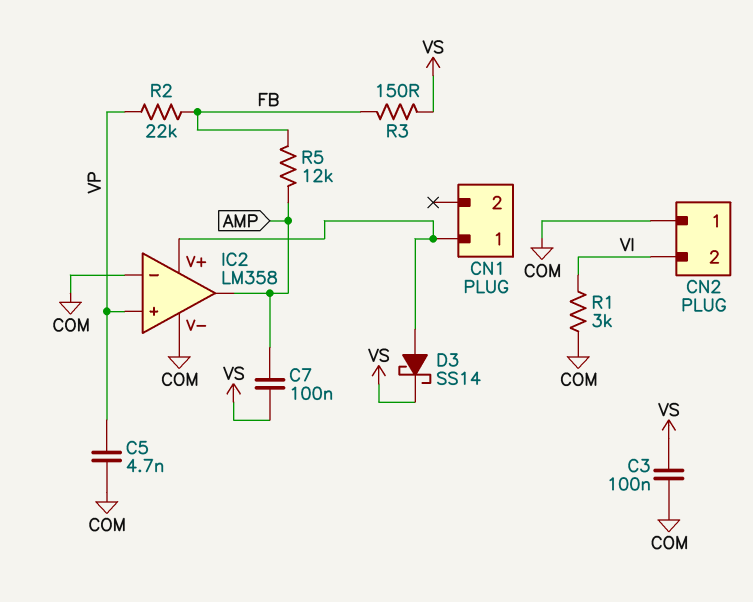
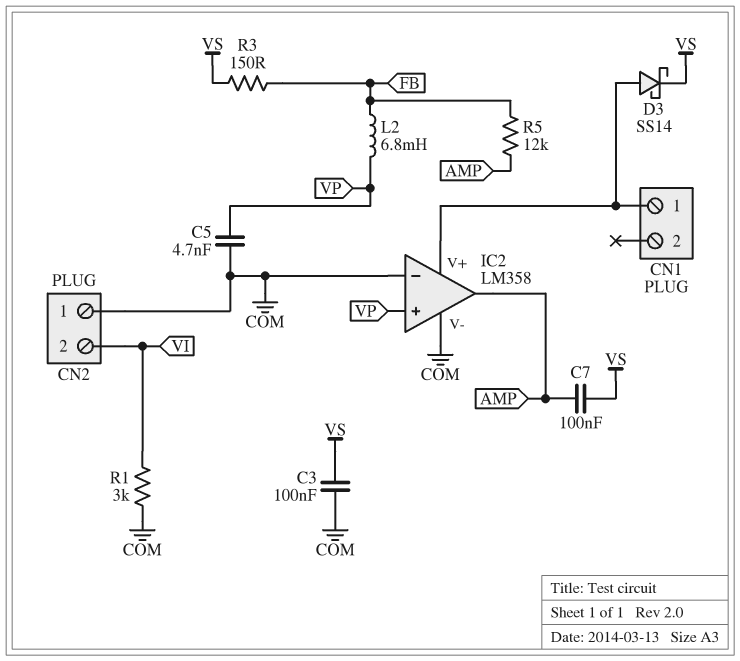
L2: none -> 6.8mH (FB, VP)
R2: 22k (FB, VP) -> none

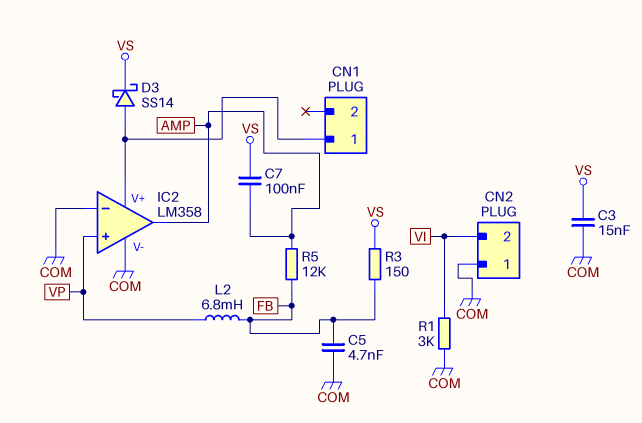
C3: 100nF (COM, VS) -> 15nF (COM, VS)
C5: 4.7nF (COM, VP) -> 4.7nF (COM, FB)

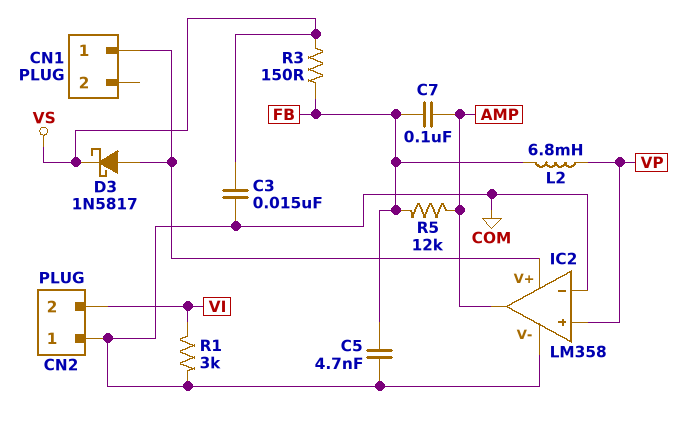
C7: 100nF (AMP, VS) -> 100nF (AMP, FB)
D3: schottky SS14 (A CN1/1, K VS) -> schottky 1N5817 (A CN1/1, K VS)

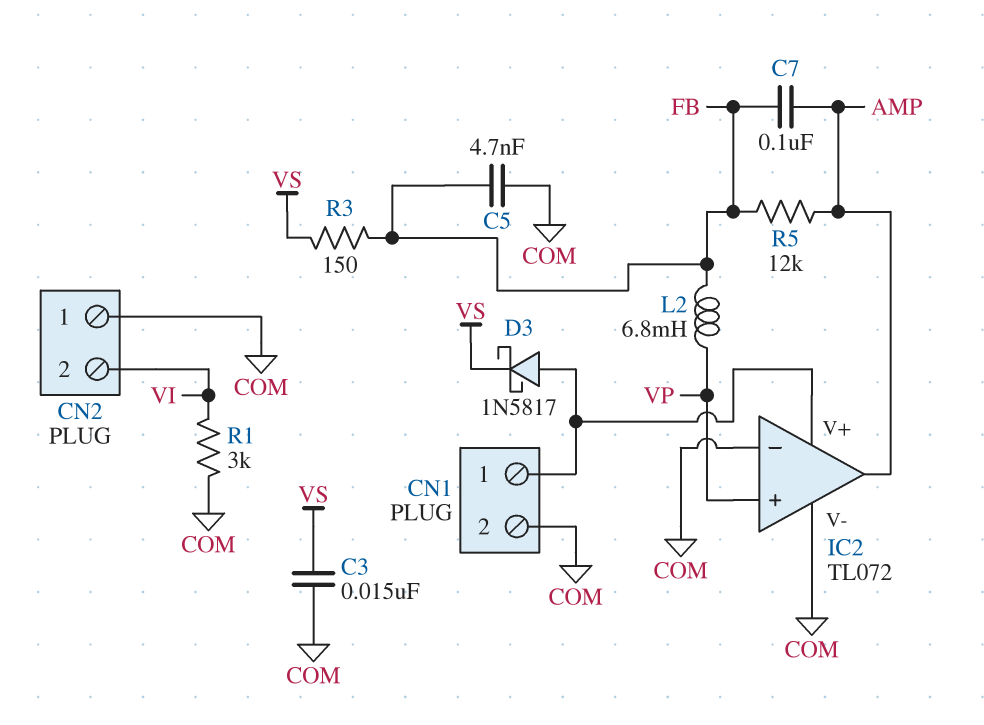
CN1 pin 2: none -> COM
IC2: LM358 -> TL072

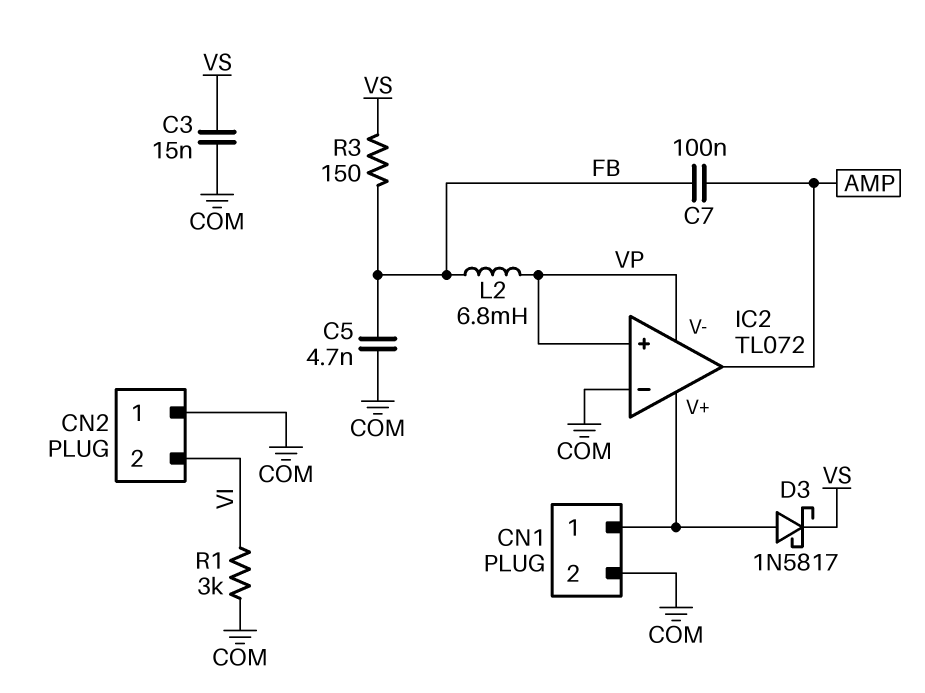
IC2 pin V-: COM -> VP
R5: 12k (AMP, FB) -> none

